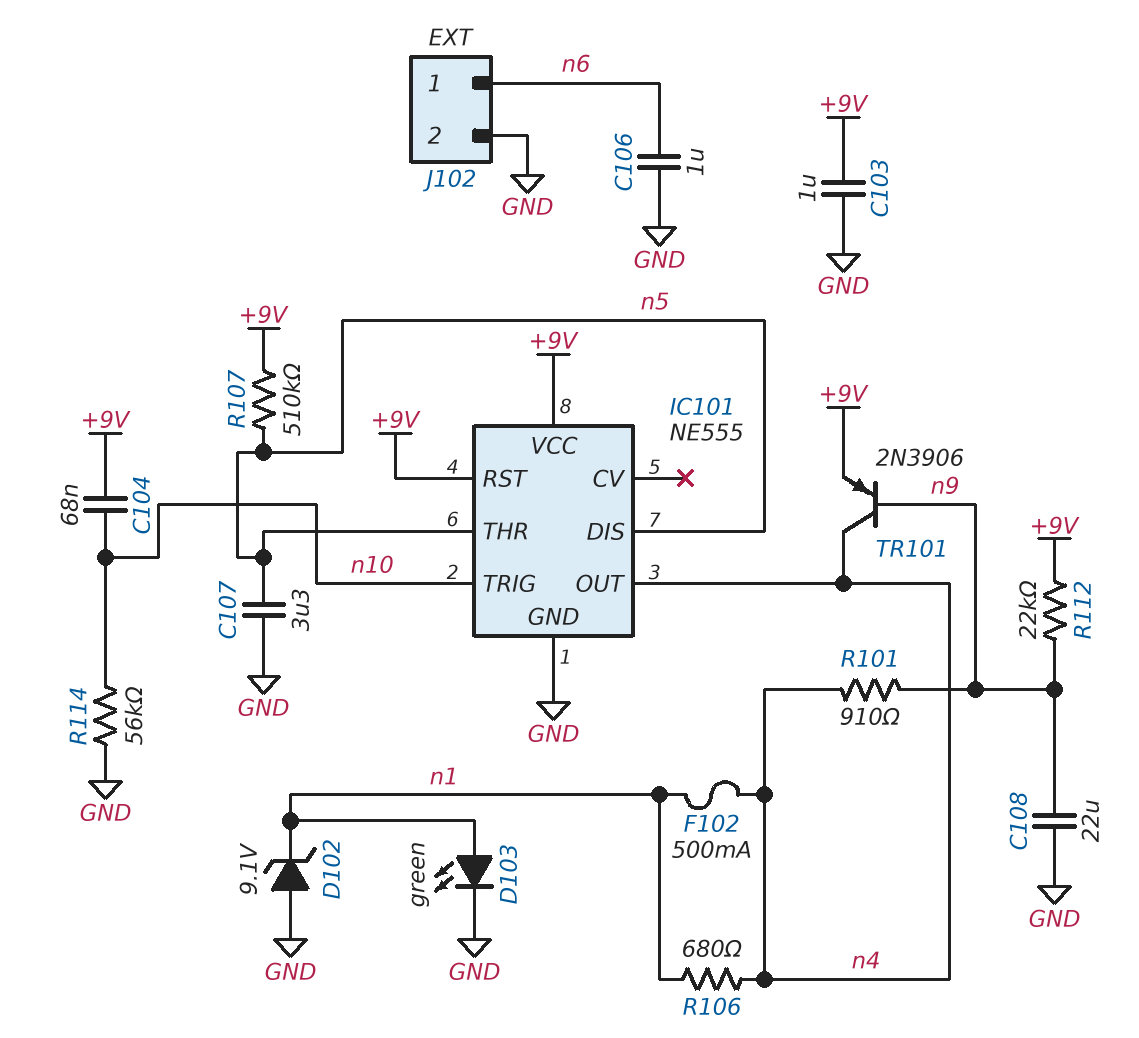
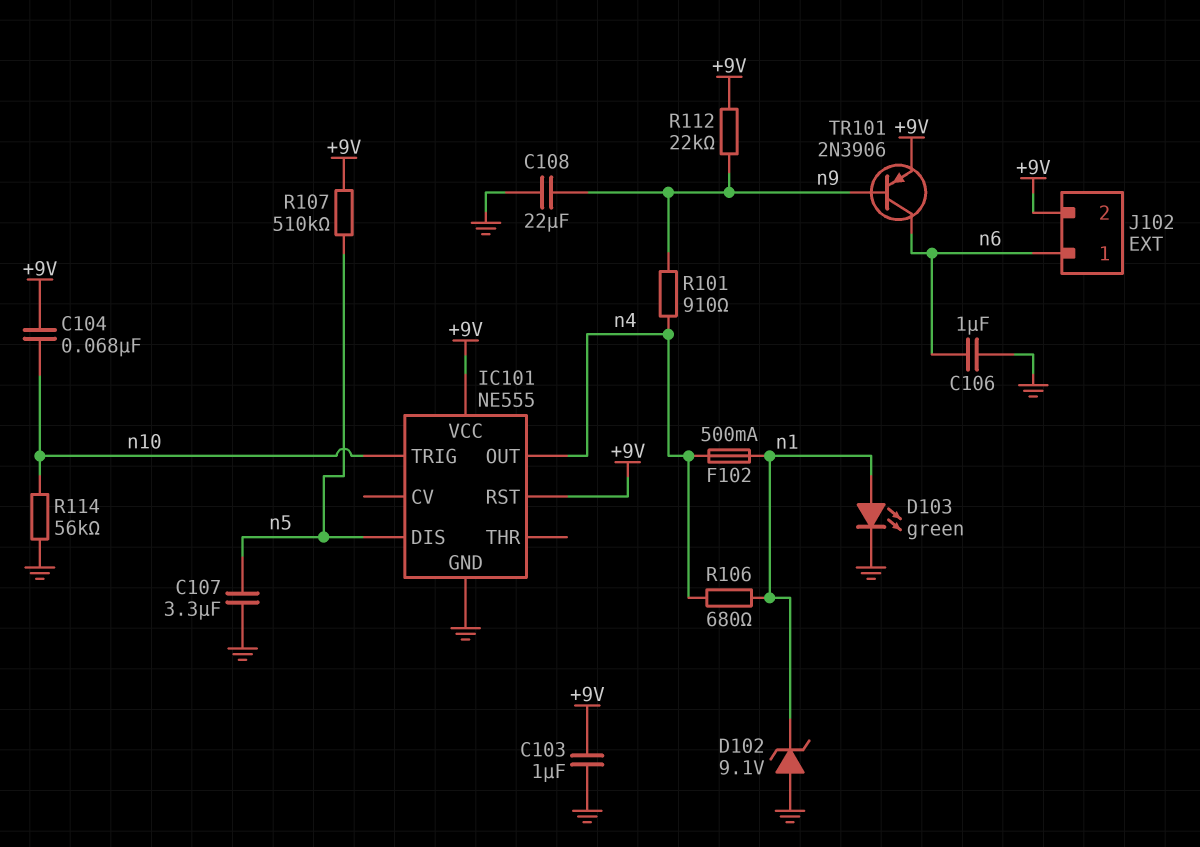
IC101 pin THR: n5 -> none
J102 pin 2: GND -> +9V
TR101: PNP 2N3906 (B n9, C n4, E +9V) -> PNP 2N3906 (B n9, C n6, E +9V)

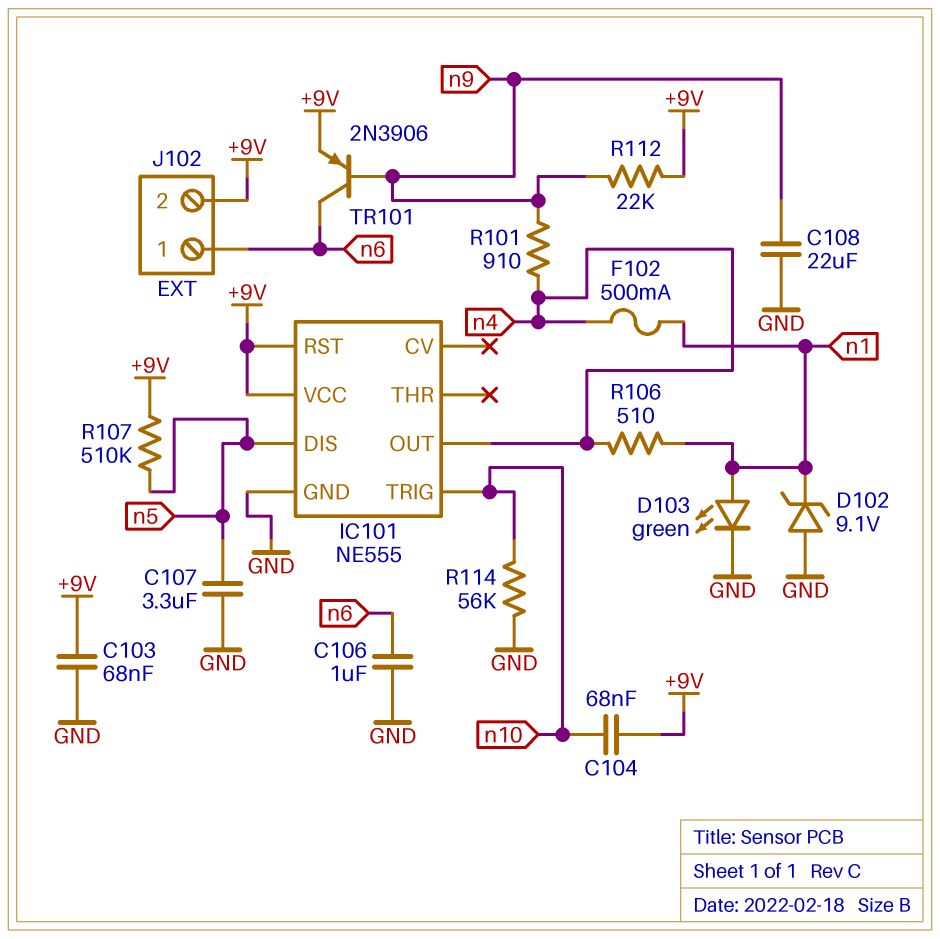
C103: 1uF (+9V, GND) -> 68nF (+9V, GND)
R106: 680 (n1, n4) -> 510 (n1, n4)

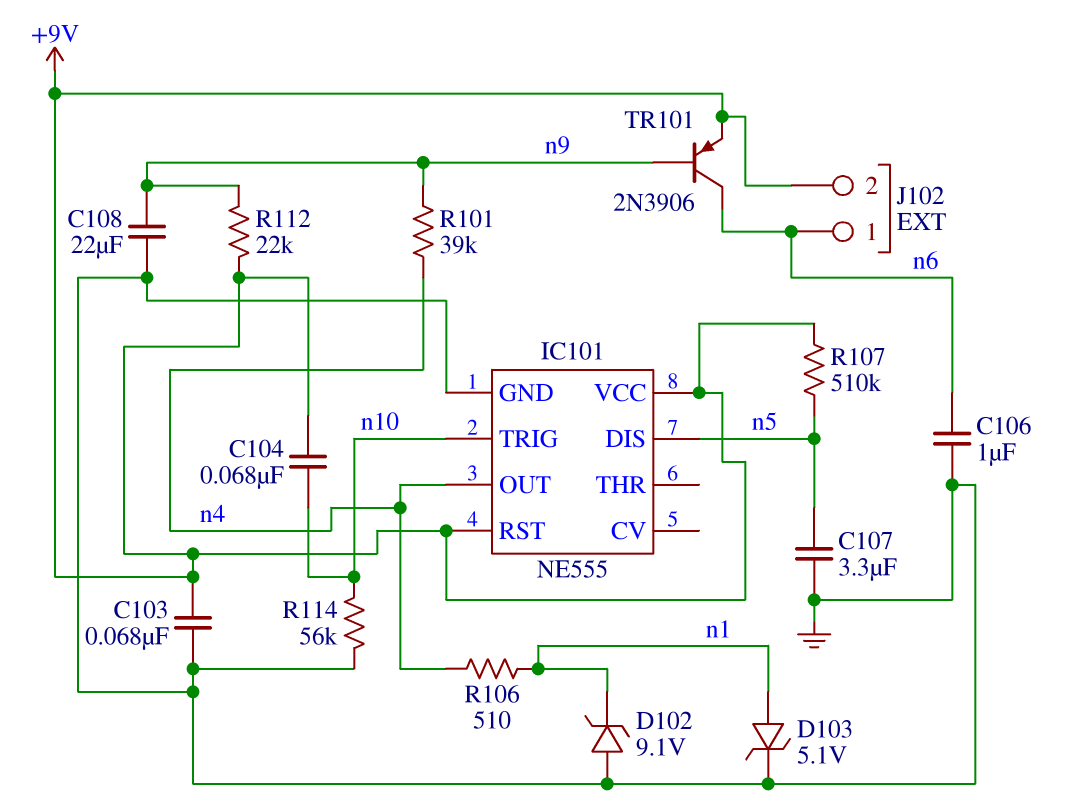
D103: LED green (A n1, K GND) -> zener 5.1V (A n1, K GND)
F102: 500mA (n1, n4) -> none
R101: 910 (n4, n9) -> 39k (n4, n9)

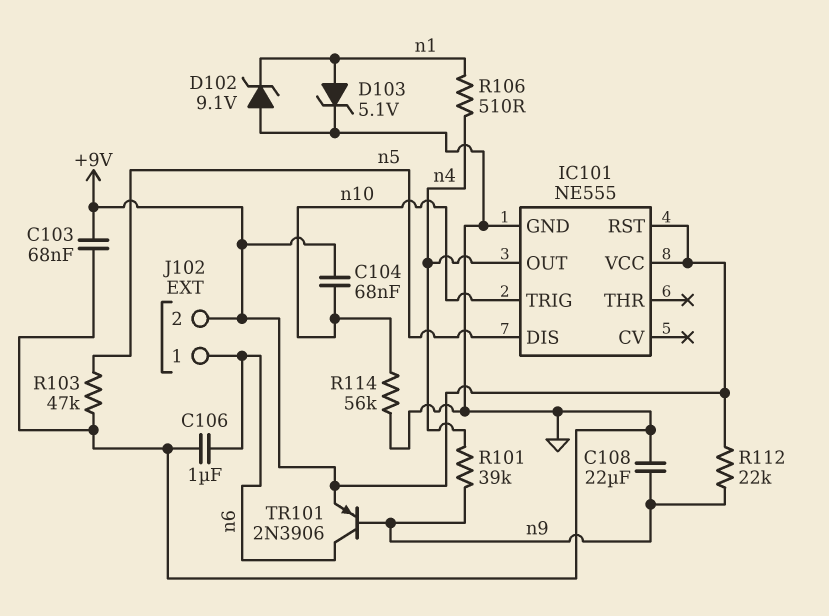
C107: 3.3uF (GND, n5) -> none
R103: none -> 47k (GND, n5)
R107: 510k (+9V, n5) -> none

